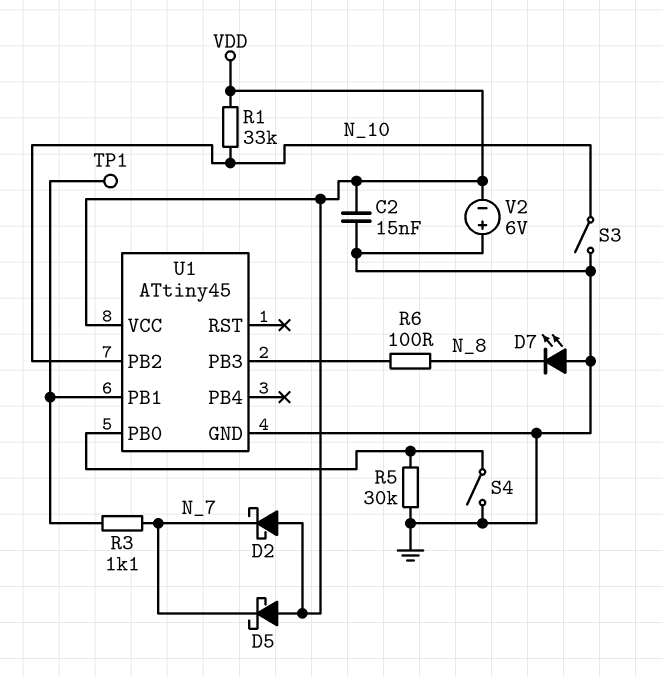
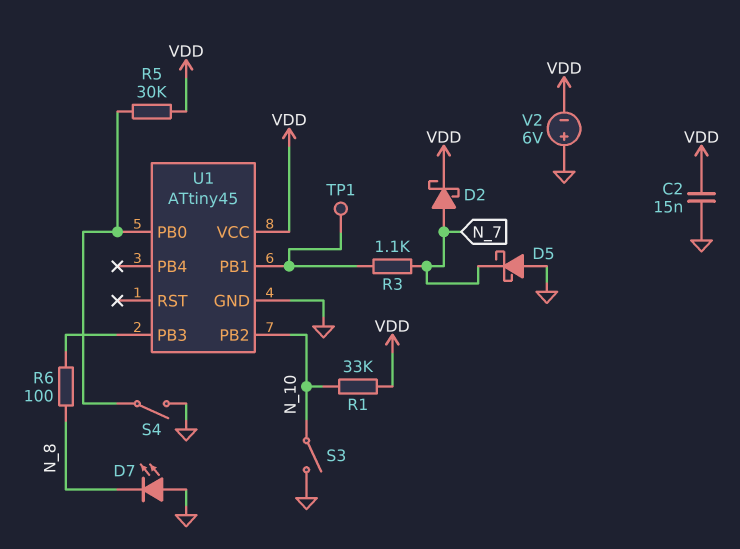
D2: schottky (A VDD, K N_7) -> schottky (A N_7, K VDD)
D5: schottky (A VDD, K N_7) -> schottky (A GND, K N_7)
R5: 30k (GND, U1/PB0) -> 30k (U1/PB0, VDD)

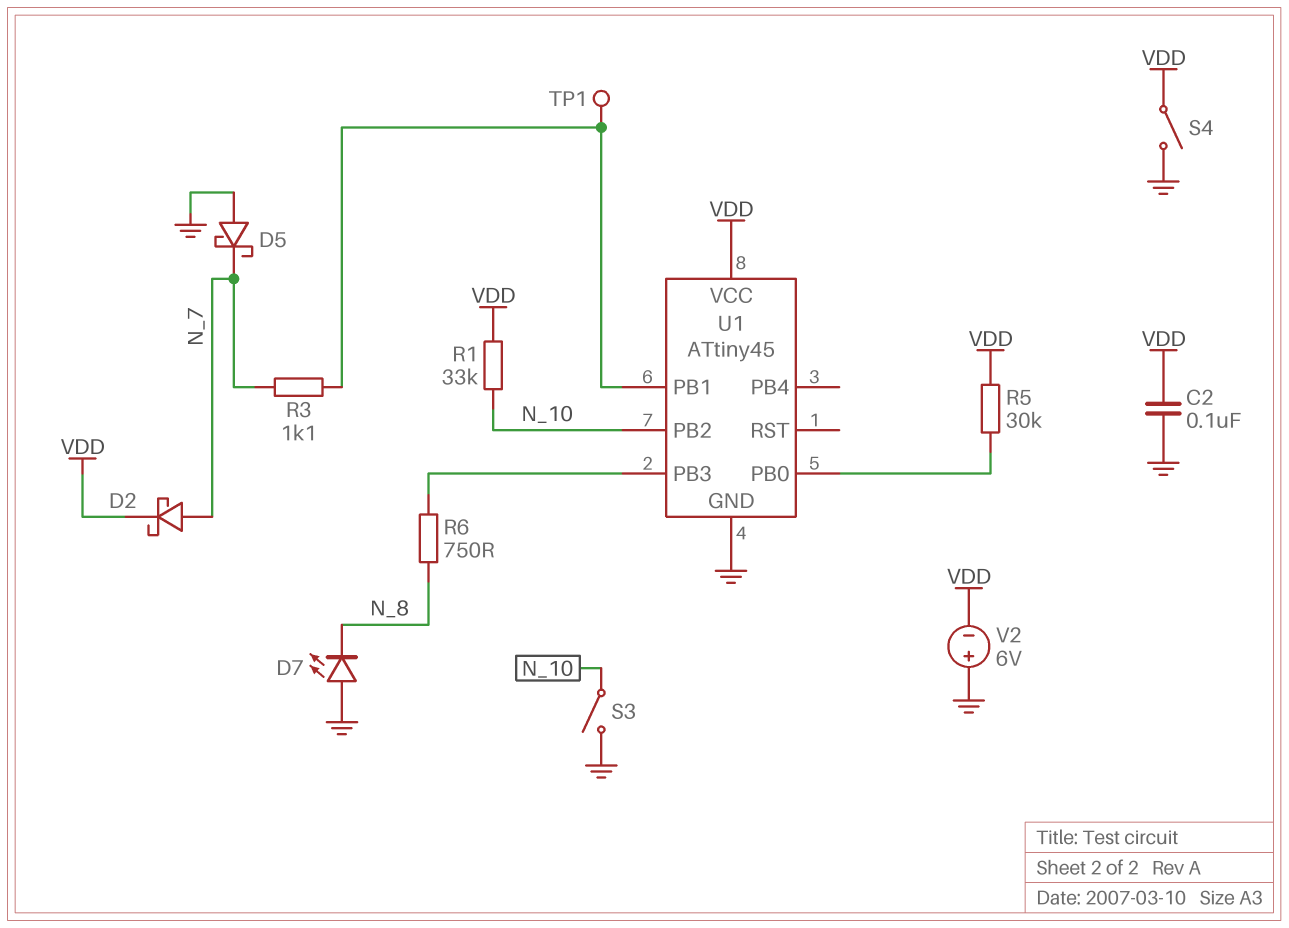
C2: 15nF (GND, VDD) -> 100nF (GND, VDD)
R6: 100 (N_8, U1/PB3) -> 750 (N_8, U1/PB3)
S4: switch (GND, U1/PB0) -> switch (GND, VDD)

